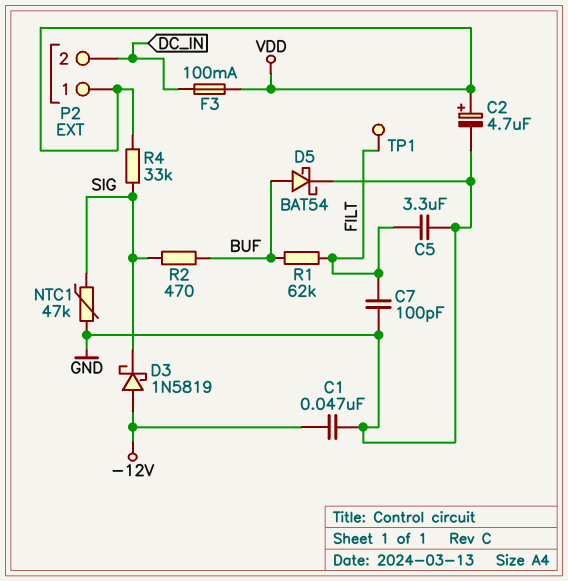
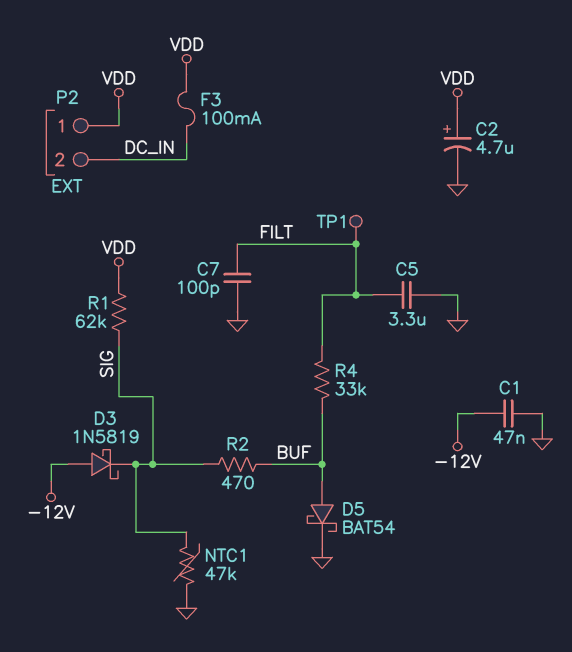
R1: 62k (BUF, FILT) -> 62k (SIG, VDD)
R4: 33k (SIG, VDD) -> 33k (BUF, FILT)

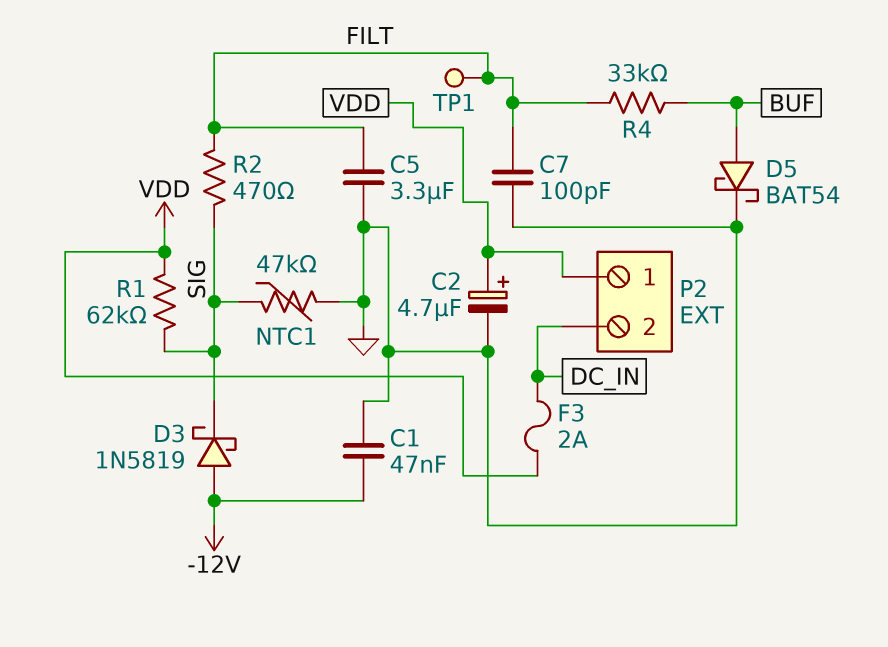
F3: 100mA (DC_IN, VDD) -> 2A (DC_IN, VDD)
R2: 470 (BUF, SIG) -> 470 (FILT, SIG)

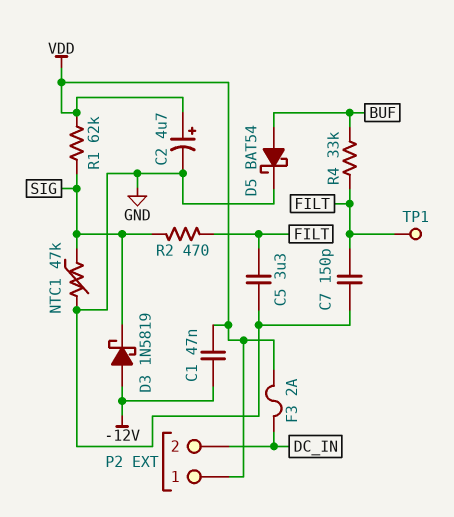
C1: 47nF (-12V, GND) -> 47nF (-12V, VDD)
C7: 100pF (FILT, GND) -> 150pF (FILT, GND)

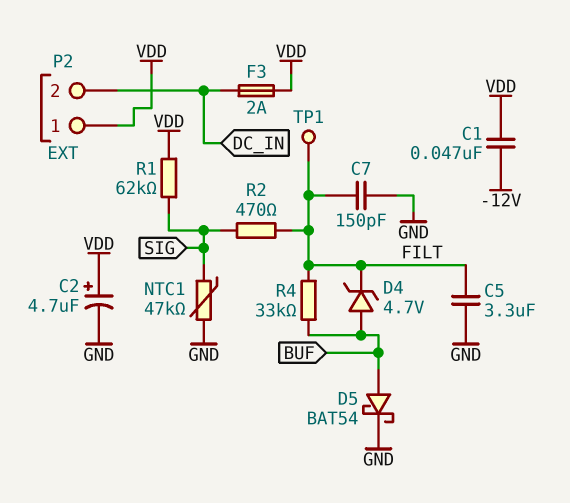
D3: schottky 1N5819 (A -12V, K SIG) -> none
D4: none -> zener 4.7V (A BUF, K FILT)

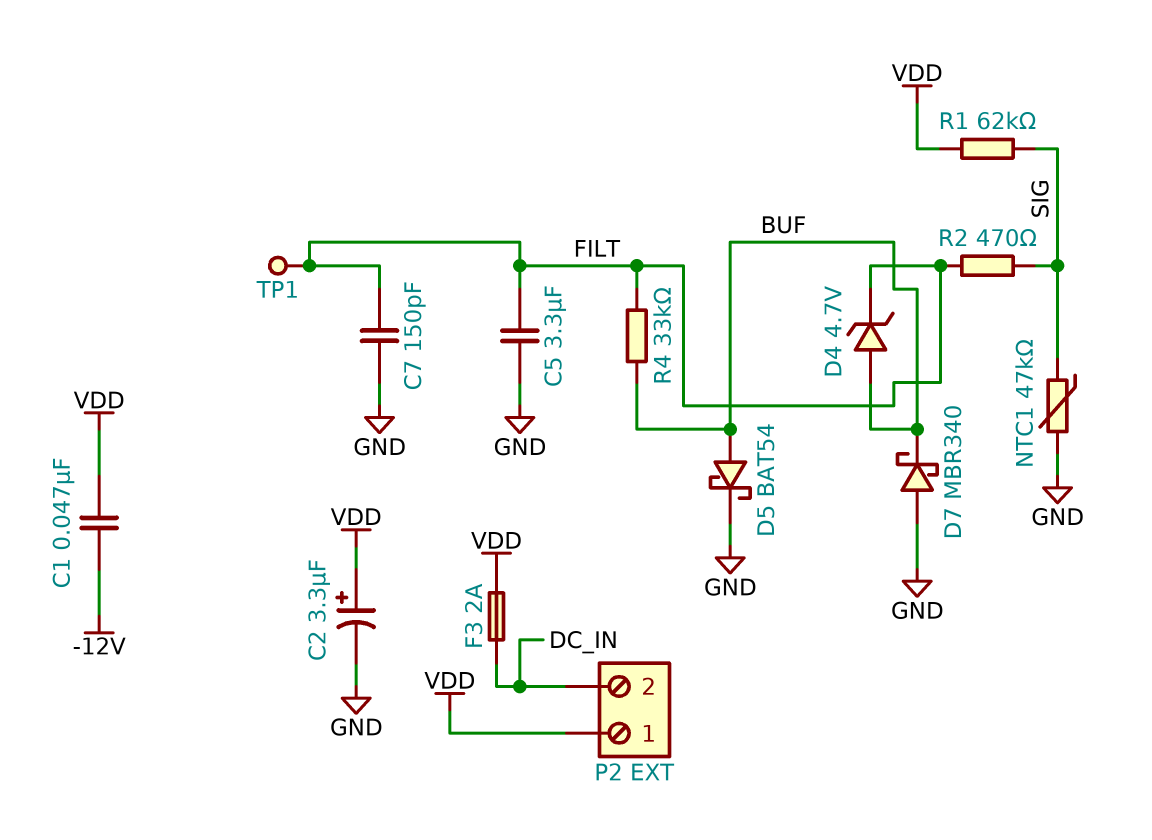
C2: 4.7uF (plus VDD, minus GND) -> 3.3uF (plus VDD, minus GND)
D7: none -> schottky MBR340 (A GND, K BUF)

